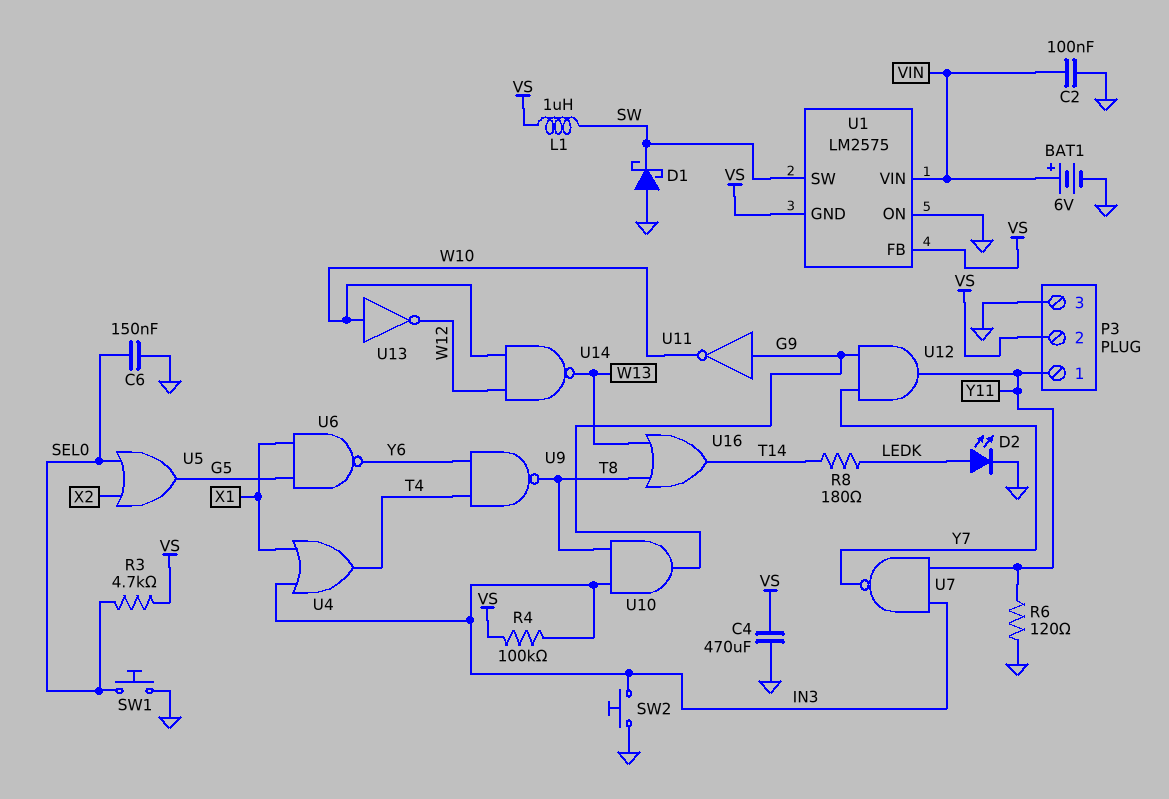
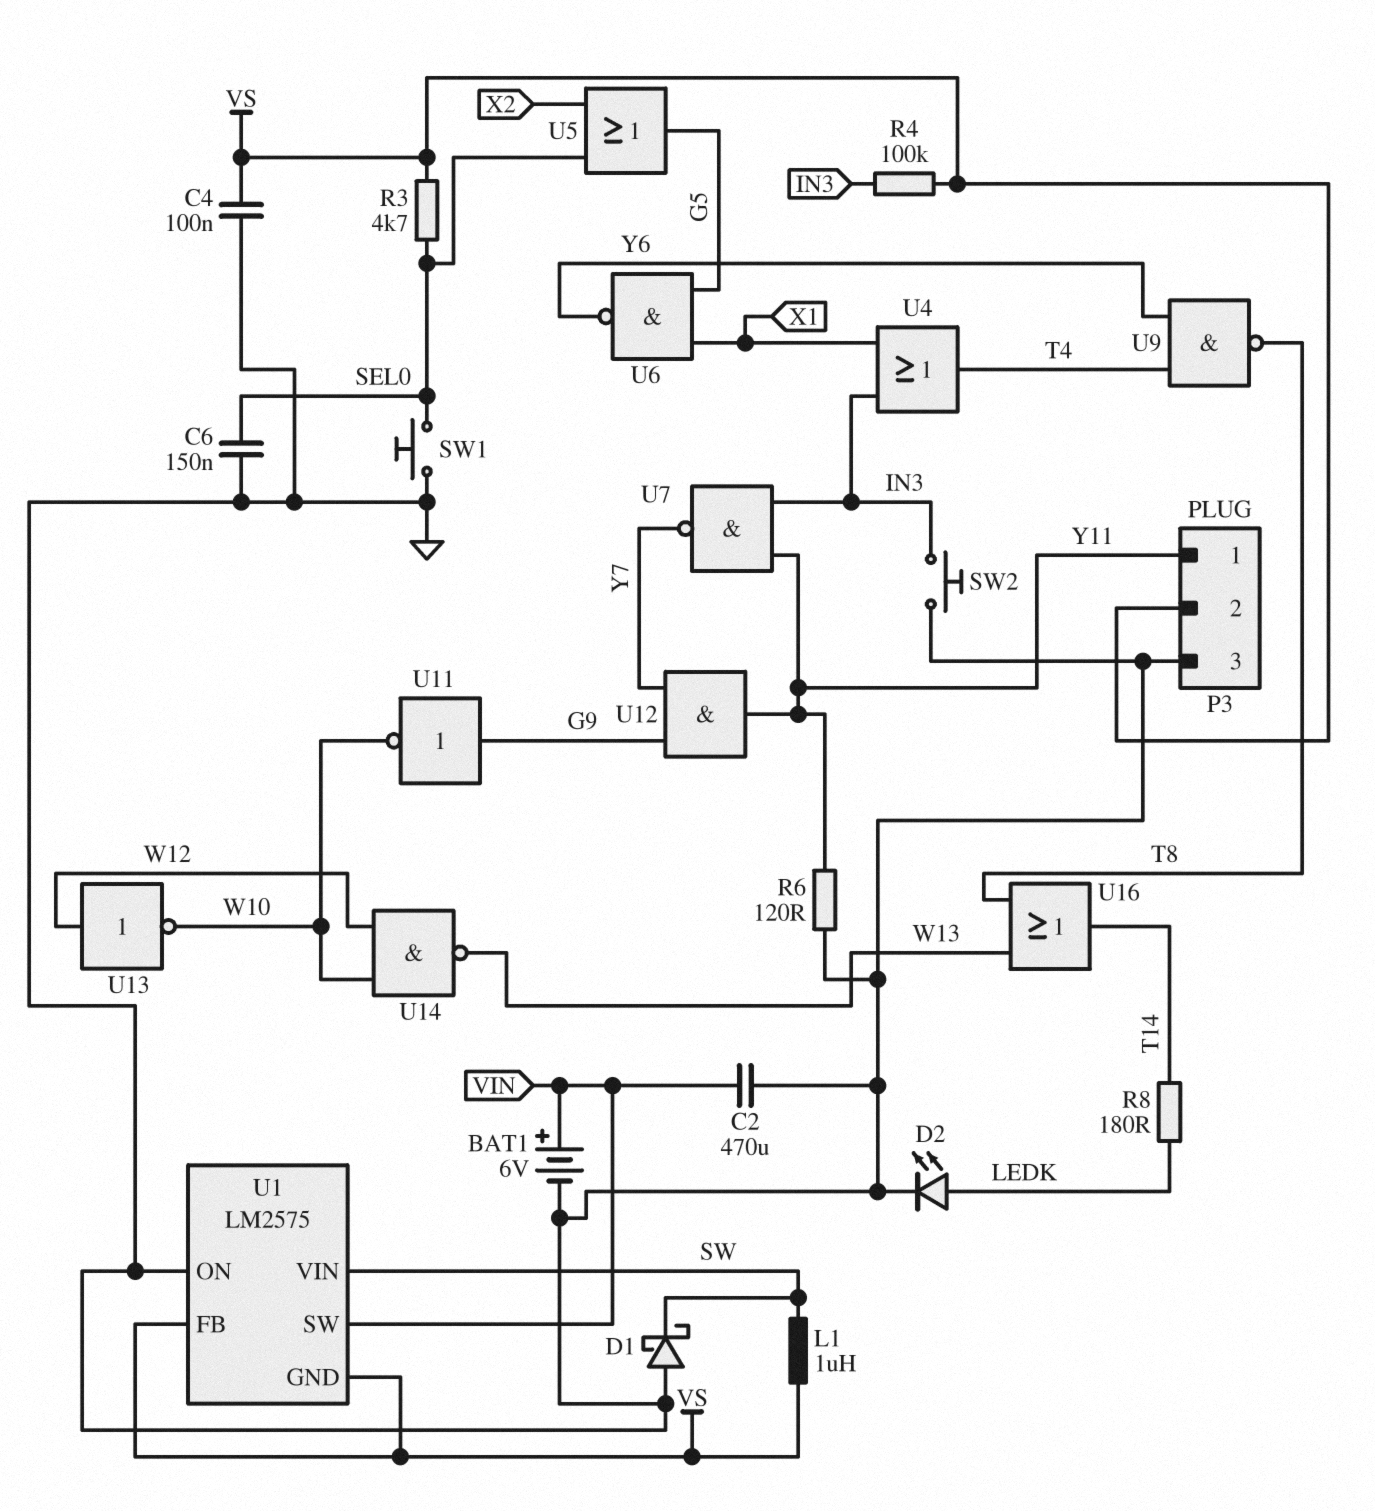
C2: 100nF (GND, VIN) -> 470uF (GND, VIN)
C4: 470uF (GND, VS) -> 100nF (GND, VS)
U1 pin SW: SW -> VIN
U1 pin VIN: VIN -> SW
U10: AND (in IN3, in T8, out G9) -> none
U13: NOT (in W10, out W12) -> NOT (in W12, out W10)

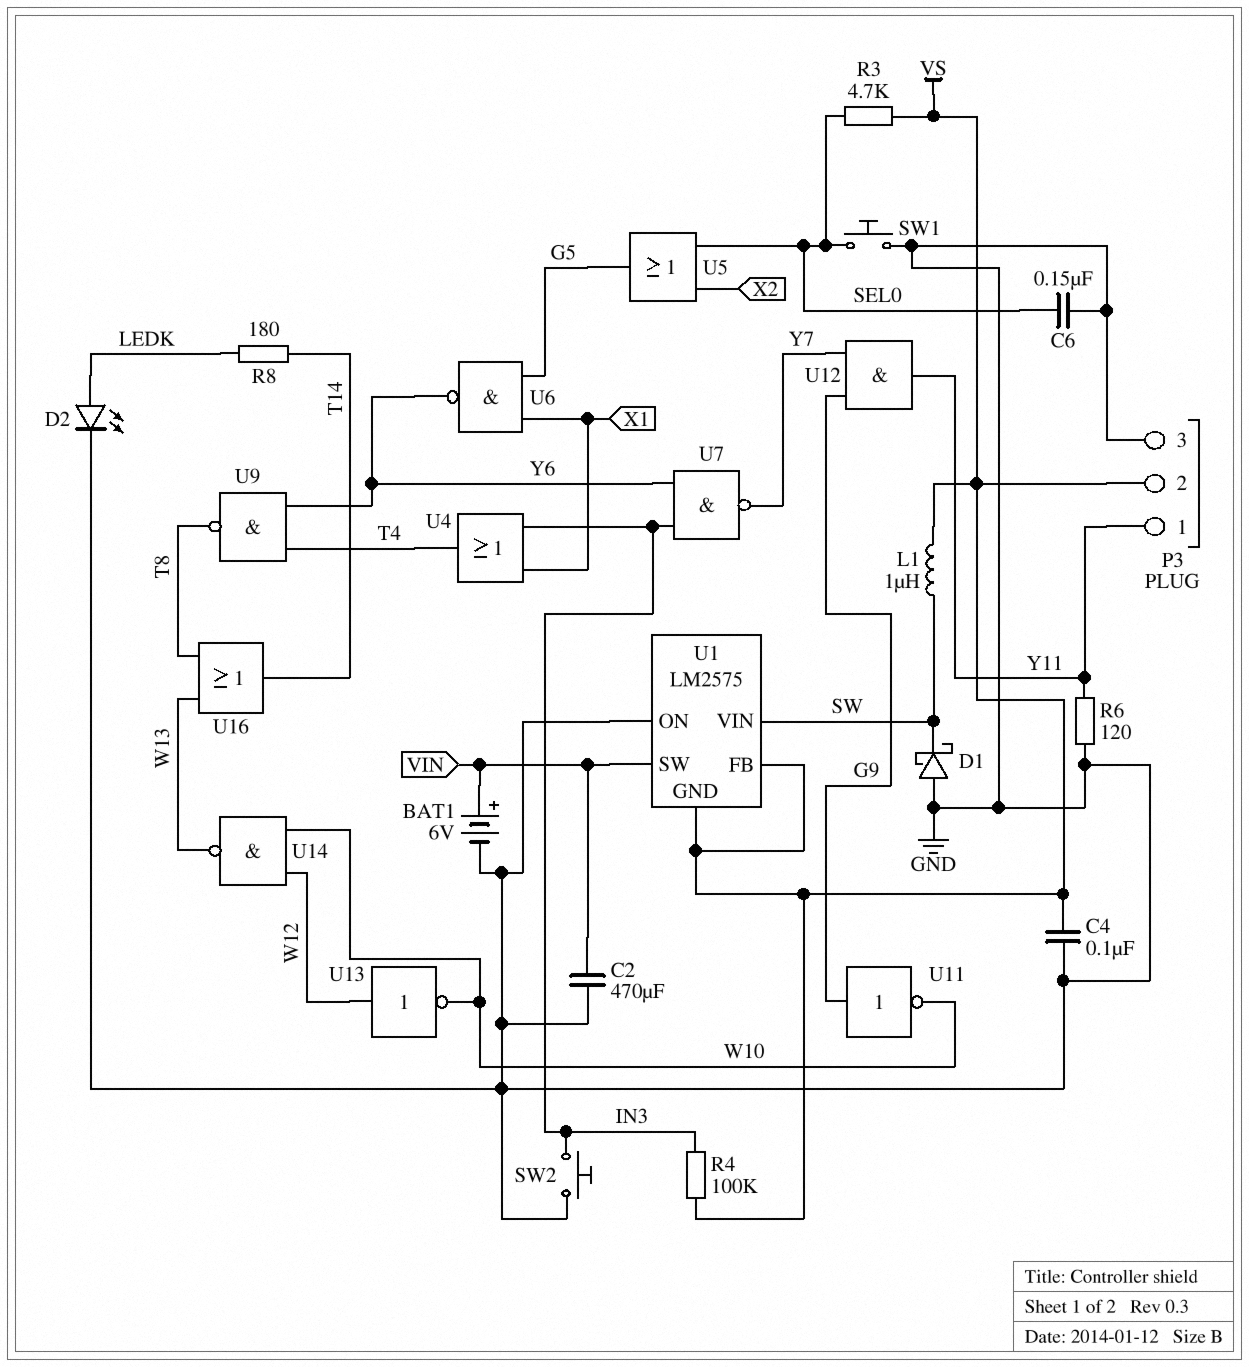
U7: NAND (in IN3, in Y11, out Y7) -> NAND (in IN3, in Y6, out Y7)

